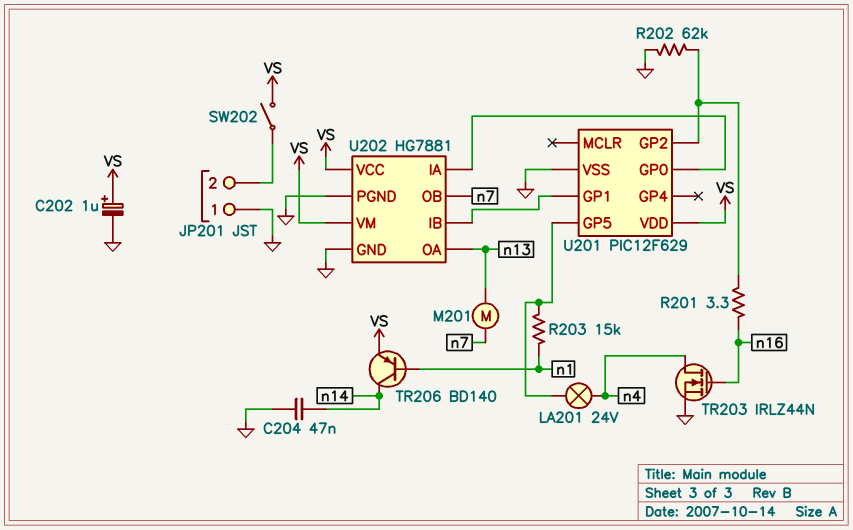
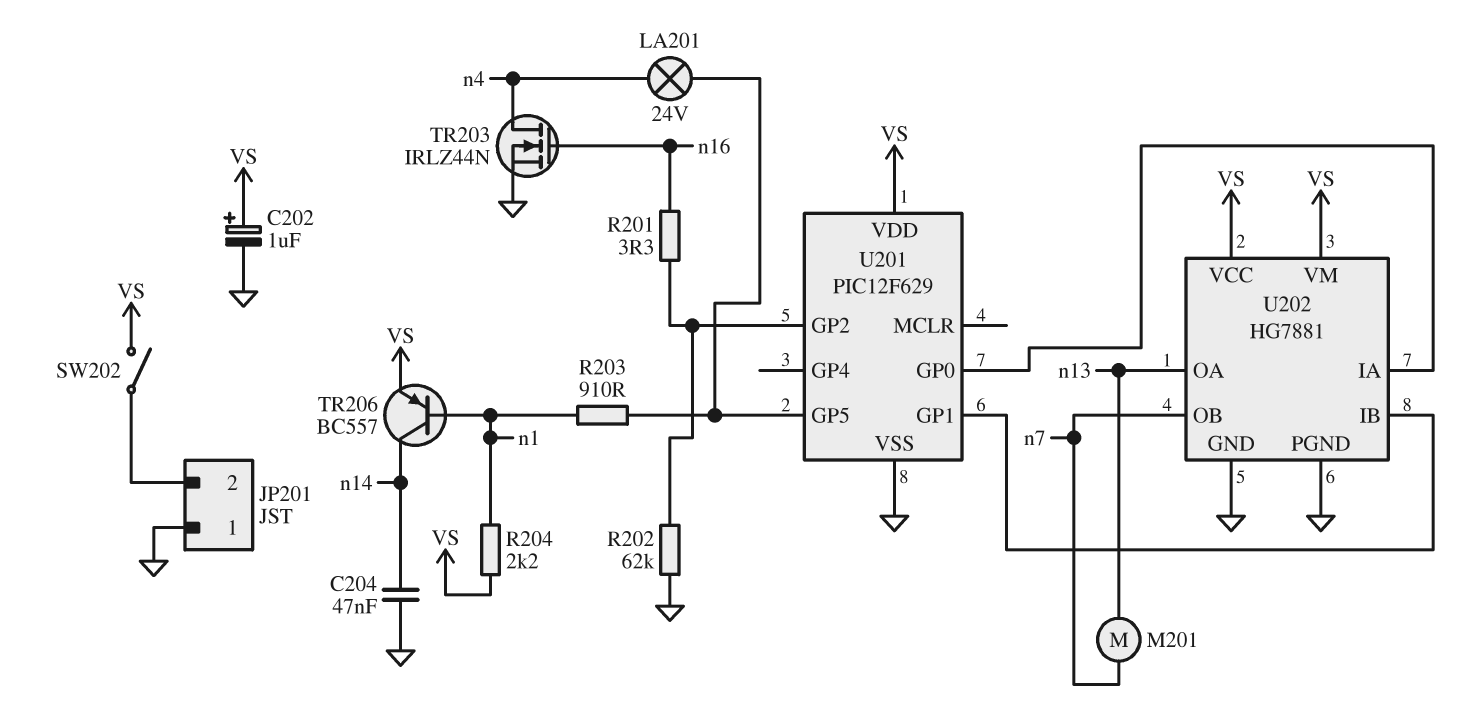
R203: 15k (U201/GP5, n1) -> 910 (U201/GP5, n1)
R204: none -> 2.2k (VS, n1)
TR206: PNP BD140 (B n1, C n14, E VS) -> PNP BC557 (B n1, C n14, E VS)

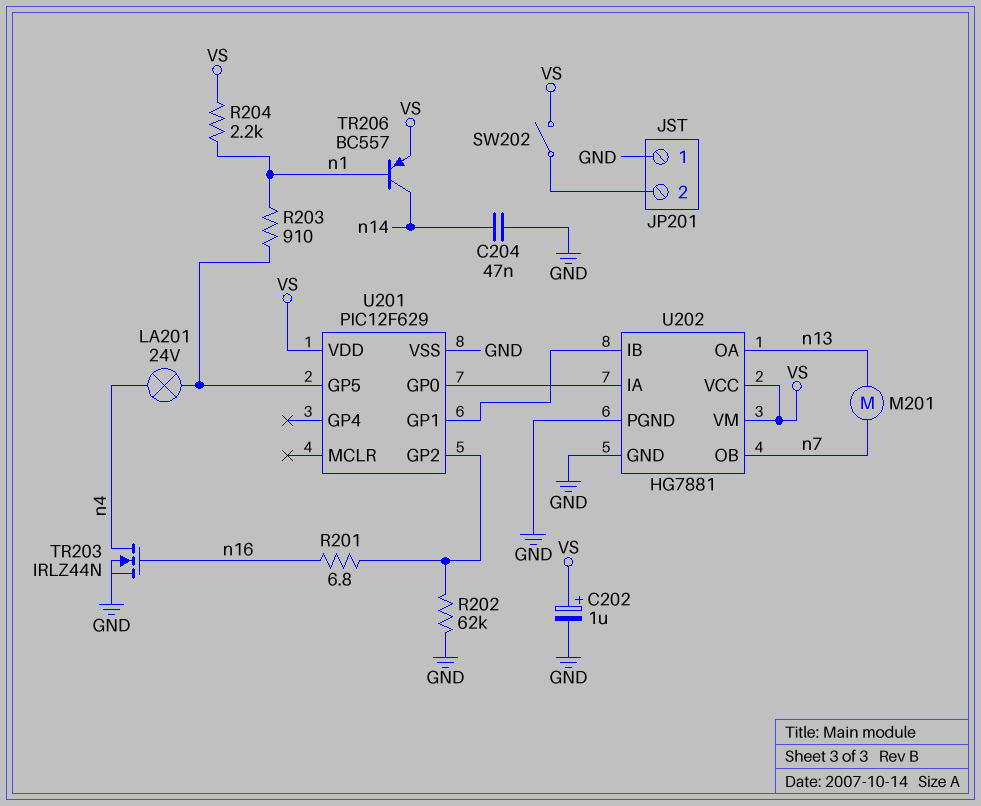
R201: 3.3 (U201/GP2, n16) -> 6.8 (U201/GP2, n16)

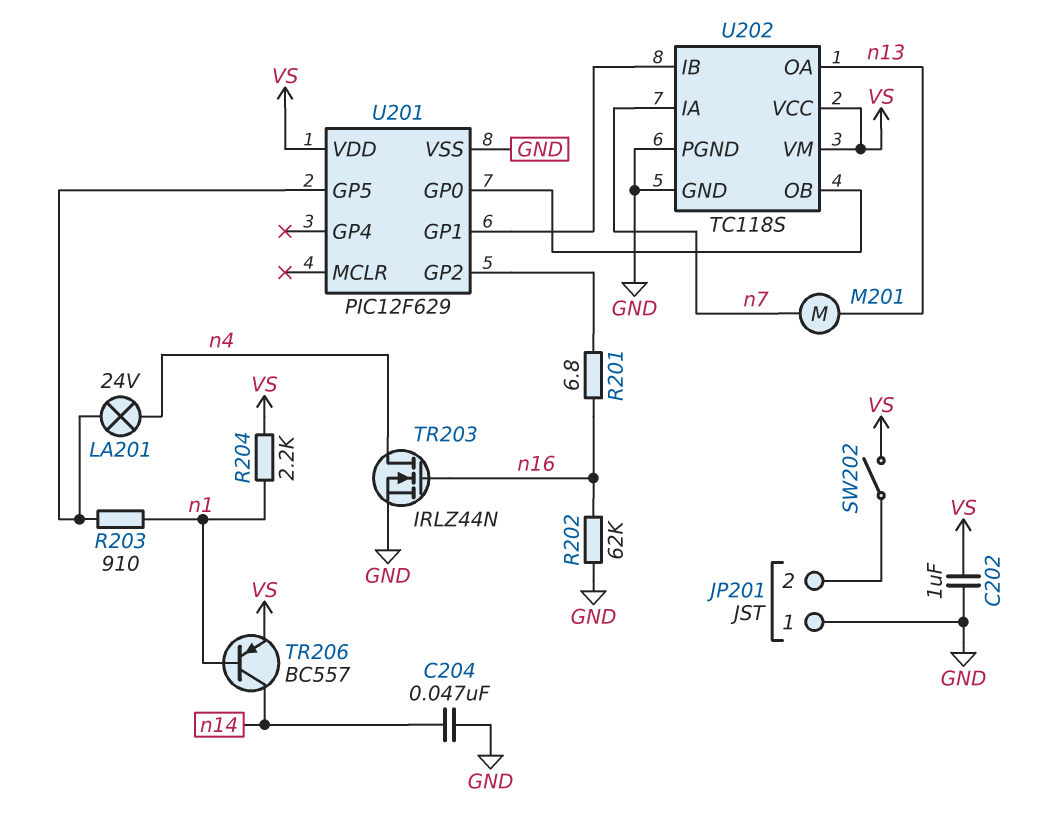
C202: 1uF (plus VS, minus GND) -> 1uF (GND, VS)
R202: 62k (GND, U201/GP2) -> 62k (GND, n16)
U202: HG7881 -> TC118S
U202 pin IA: U201/GP0 -> n7
U202 pin OB: n7 -> U201/GP0

